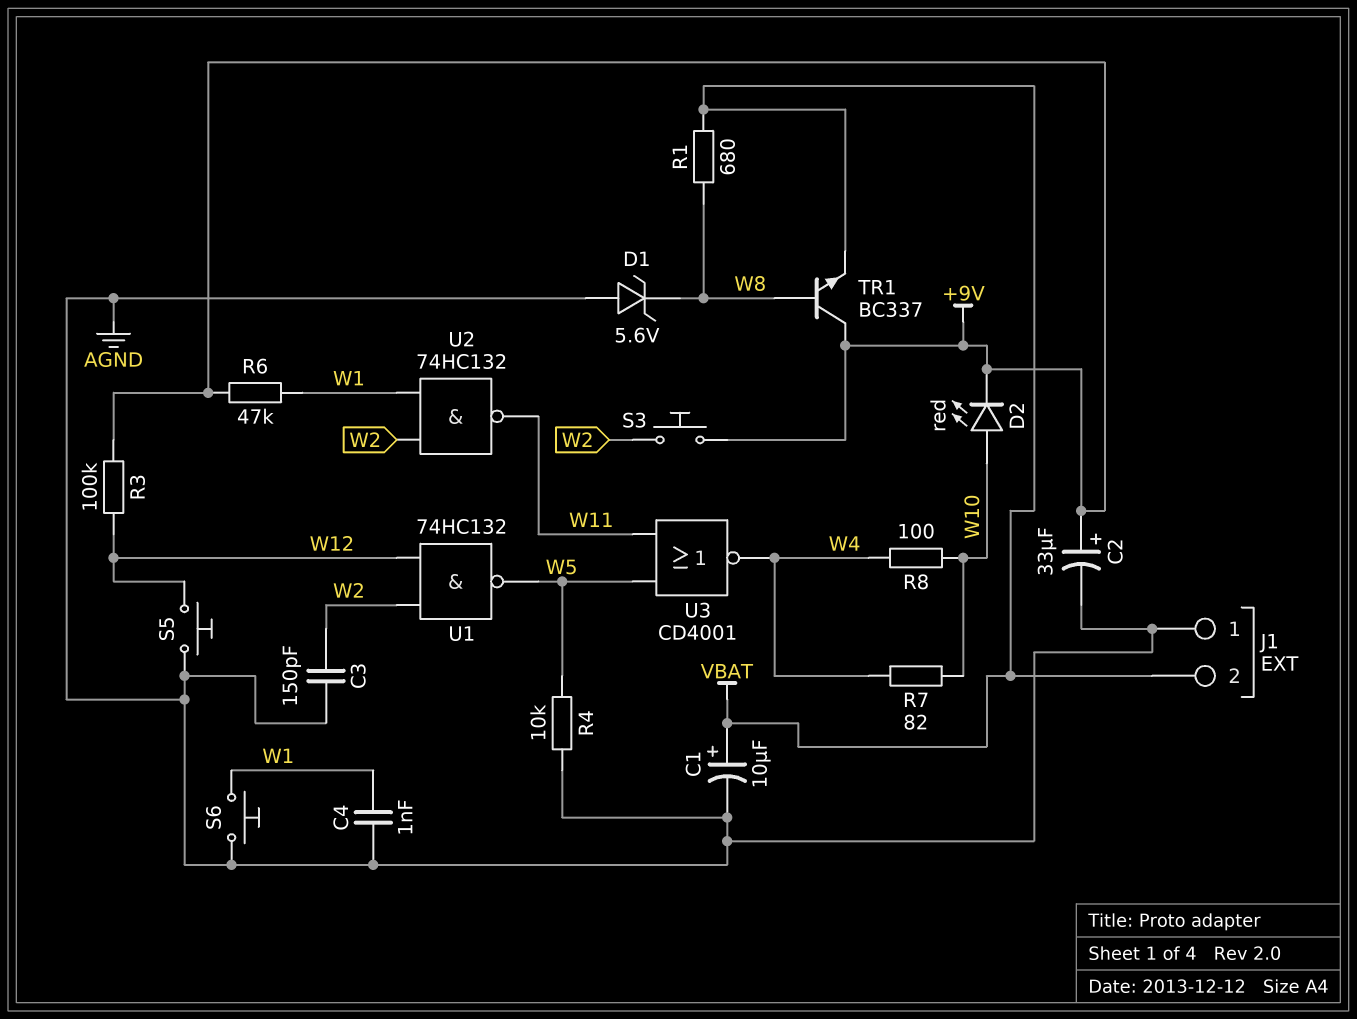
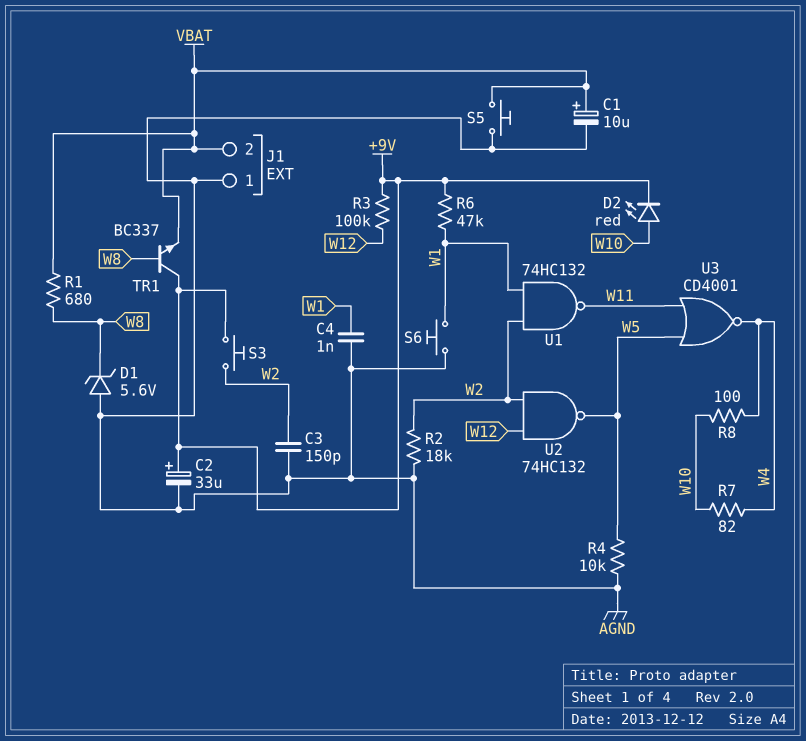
R2: none -> 18k (AGND, W2)
S5: button (AGND, W12) -> button (AGND, VBAT)
U1: NAND 74HC132 (in W2, in W12, out W5) -> NAND 74HC132 (in W1, in W2, out W11)
U2: NAND 74HC132 (in W1, in W2, out W11) -> NAND 74HC132 (in W2, in W12, out W5)

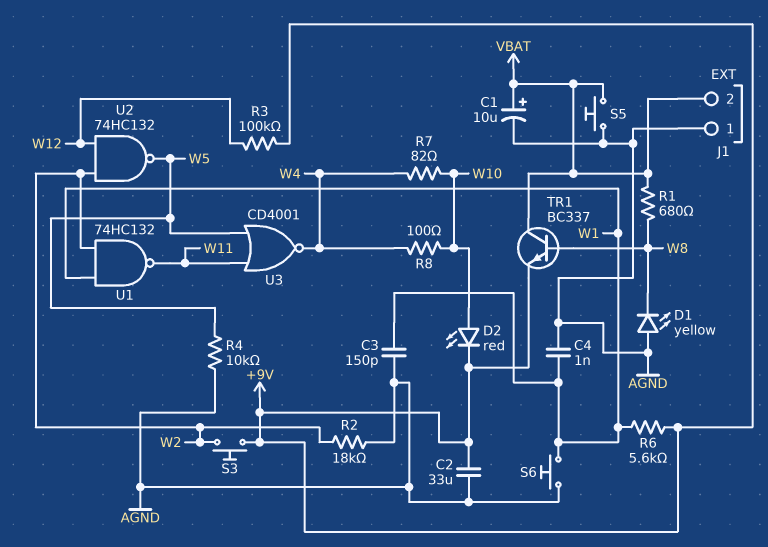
C2: 33uF (plus +9V, minus AGND) -> 33uF (+9V, AGND)
C3: 150pF (AGND, W2) -> 150pF (AGND, W1)
D1: zener 5.6V (A AGND, K W8) -> LED yellow (A AGND, K W8)
R6: 47k (+9V, W1) -> 5.6k (+9V, W1)
TR1: NPN BC337 (B W8, C +9V, E VBAT) -> NPN BC337 (B W8, C VBAT, E +9V)

